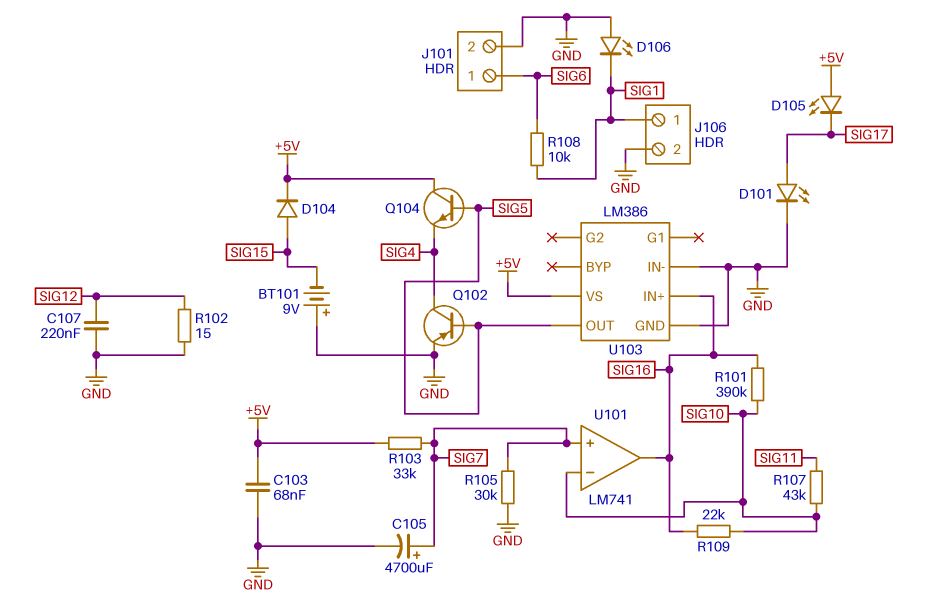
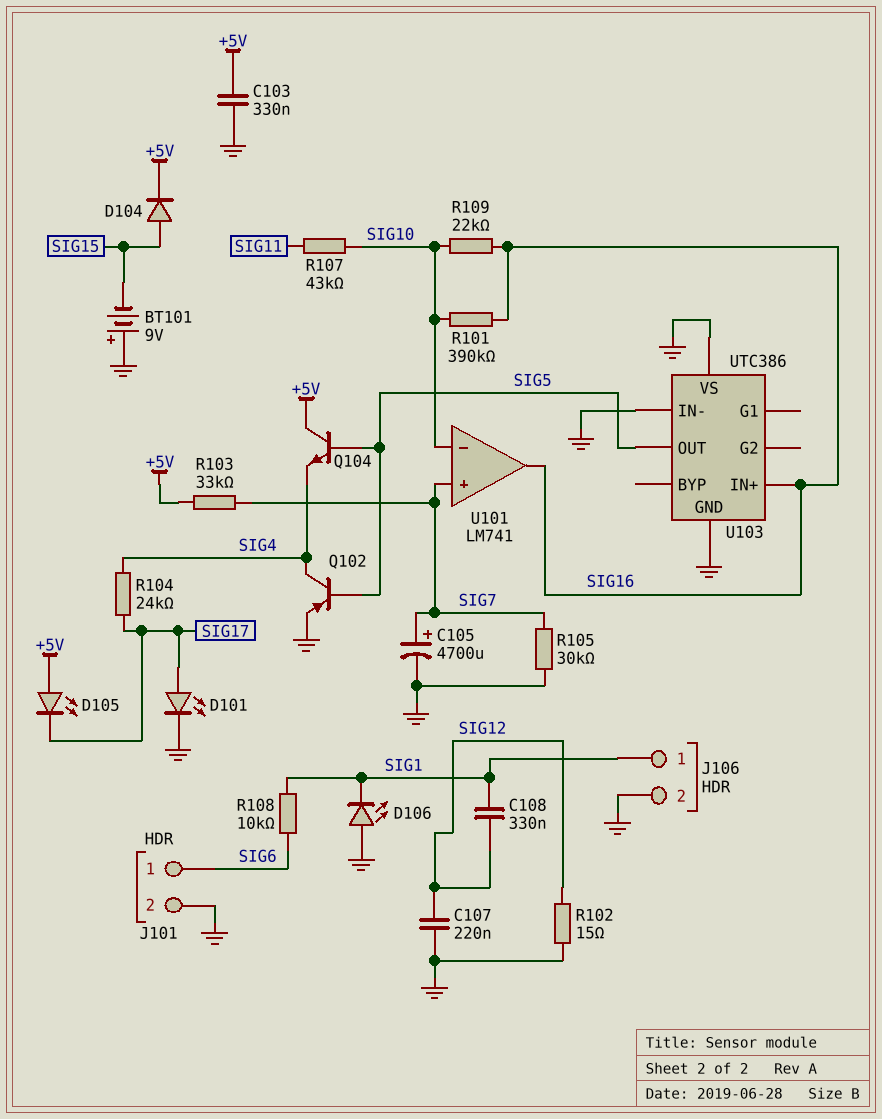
C103: 68nF (+5V, GND) -> 330nF (+5V, GND)
C108: none -> 330nF (SIG1, SIG12)
R104: none -> 24k (SIG4, SIG17)
U103: LM386 -> UTC386
U103 pin VS: +5V -> GND

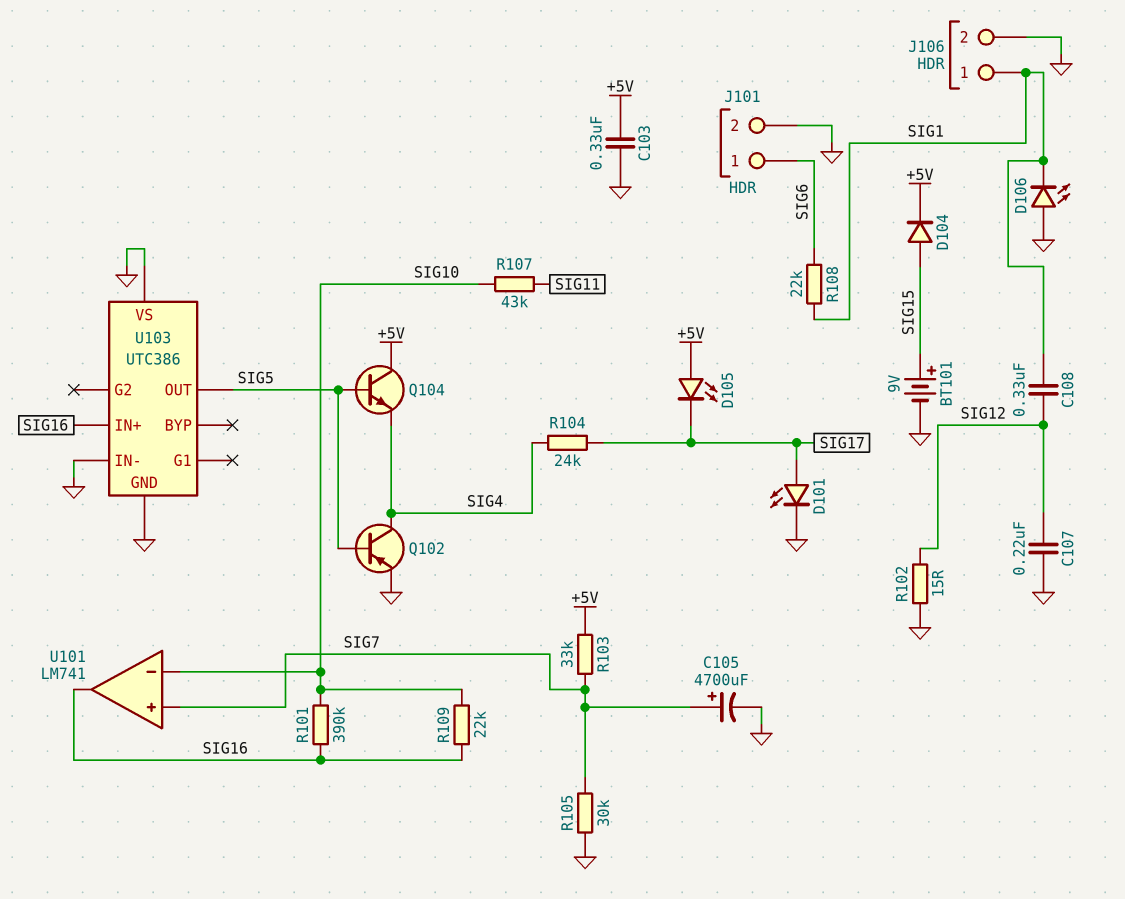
BT101: 9V (plus GND, minus SIG15) -> 9V (plus SIG15, minus GND)
R108: 10k (SIG1, SIG6) -> 22k (SIG1, SIG6)

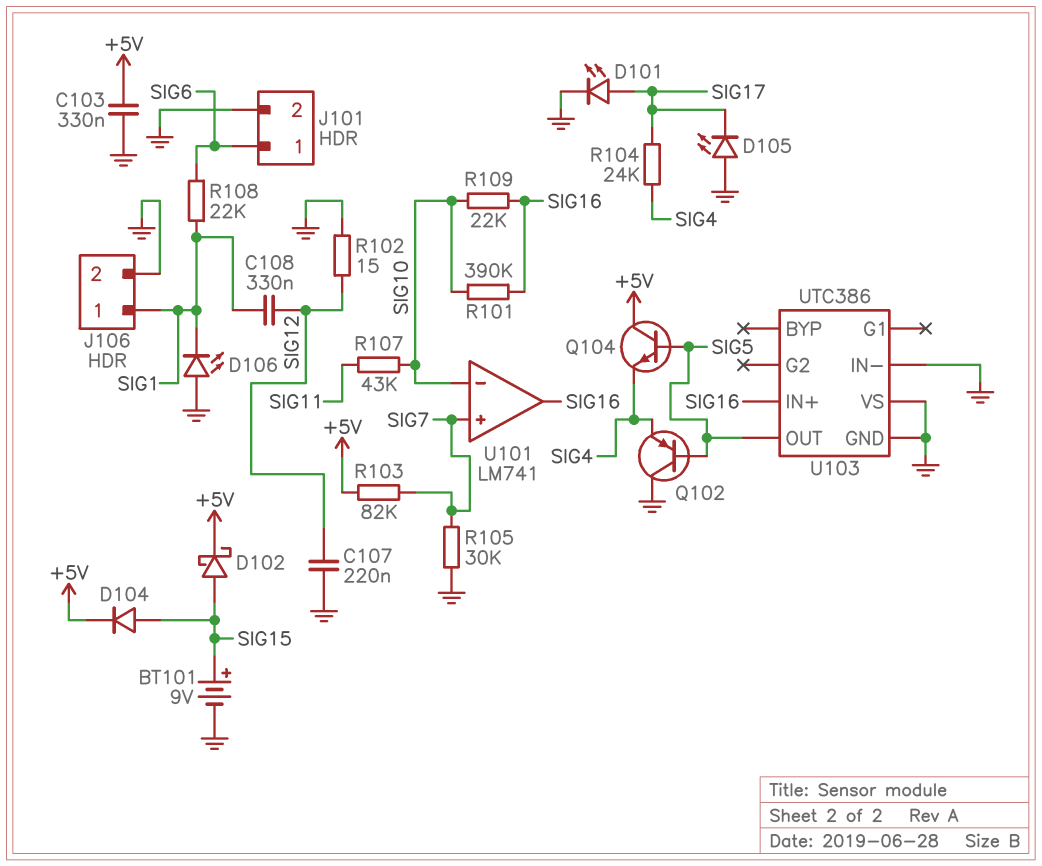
C105: 4700uF (plus SIG7, minus GND) -> none
D102: none -> schottky (A SIG15, K +5V)
D105: LED (A +5V, K SIG17) -> LED (A GND, K SIG17)
Q102: PNP (B SIG5, C SIG4, E GND) -> PNP (B SIG5, C GND, E SIG4)
R103: 33k (+5V, SIG7) -> 82k (+5V, SIG7)

